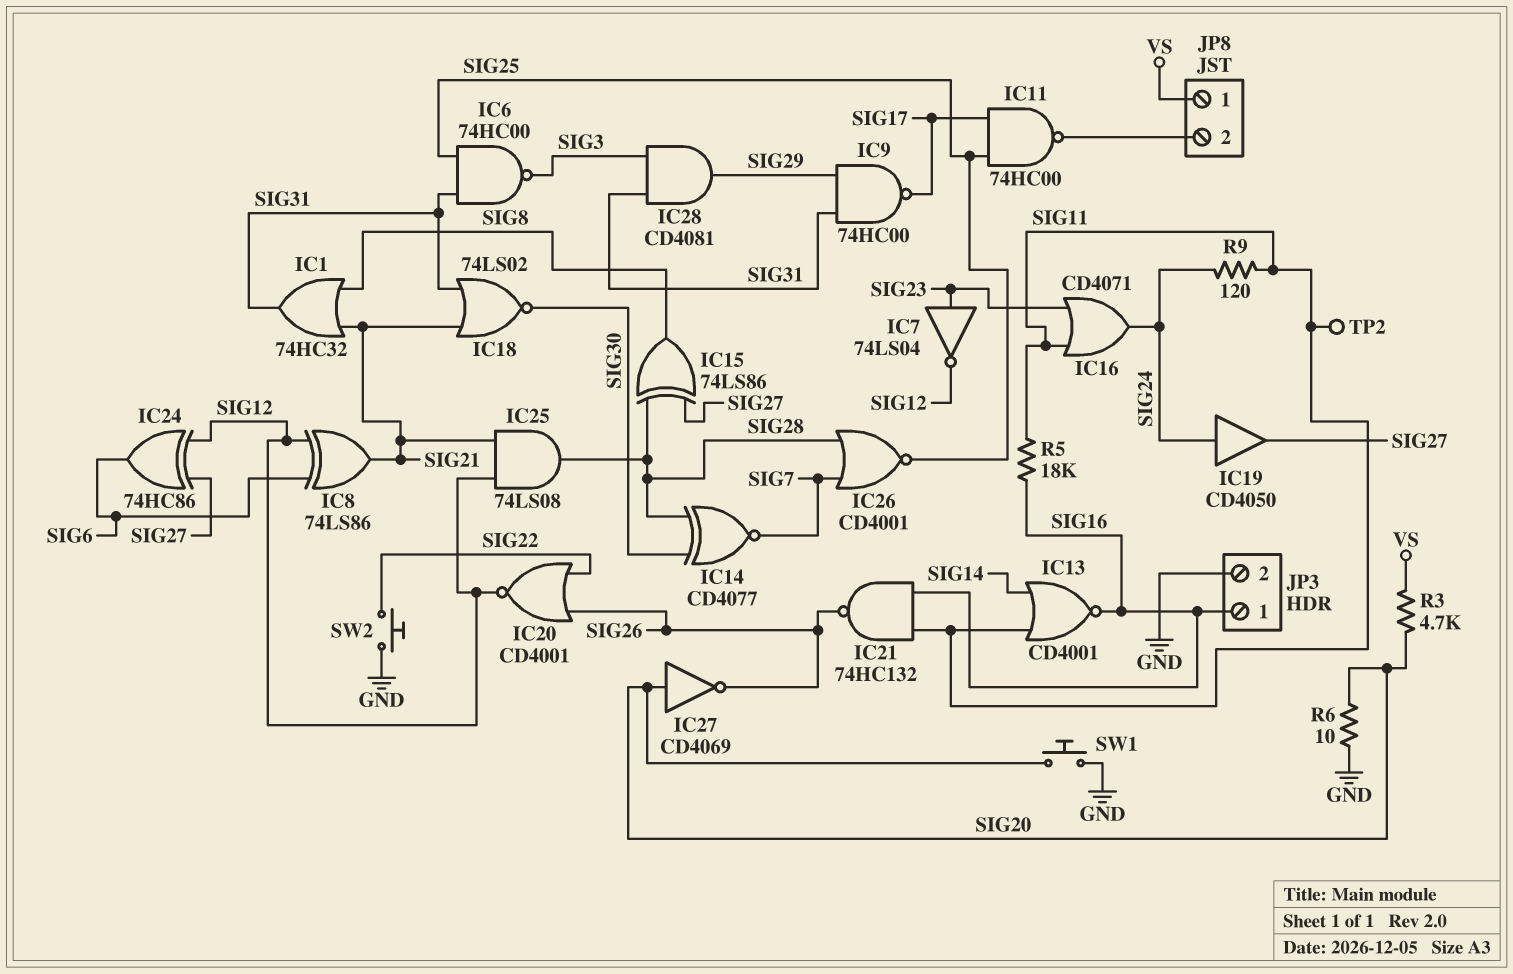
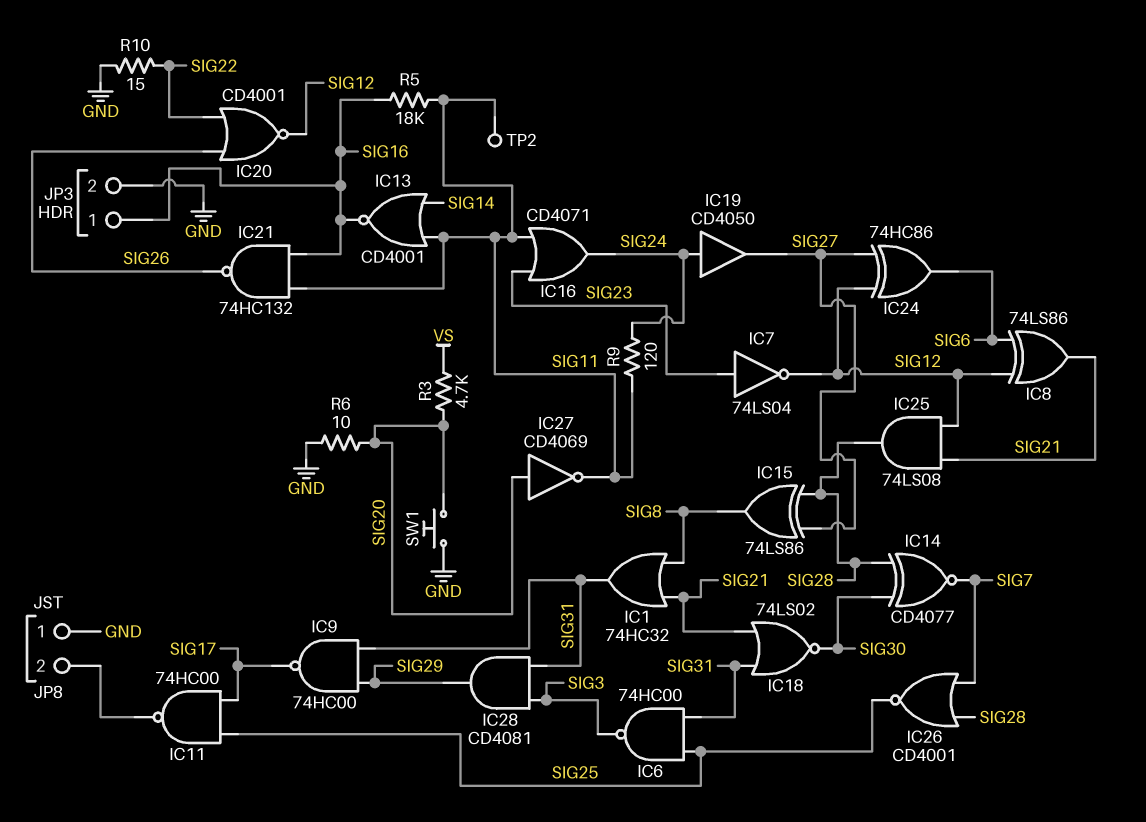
IC27: NOT CD4069 (in SIG20, out SIG26) -> NOT CD4069 (in SIG20, out SIG11)
JP8 pin 1: VS -> GND
R10: none -> 15 (GND, SIG22)
SW2: button (GND, SIG22) -> none

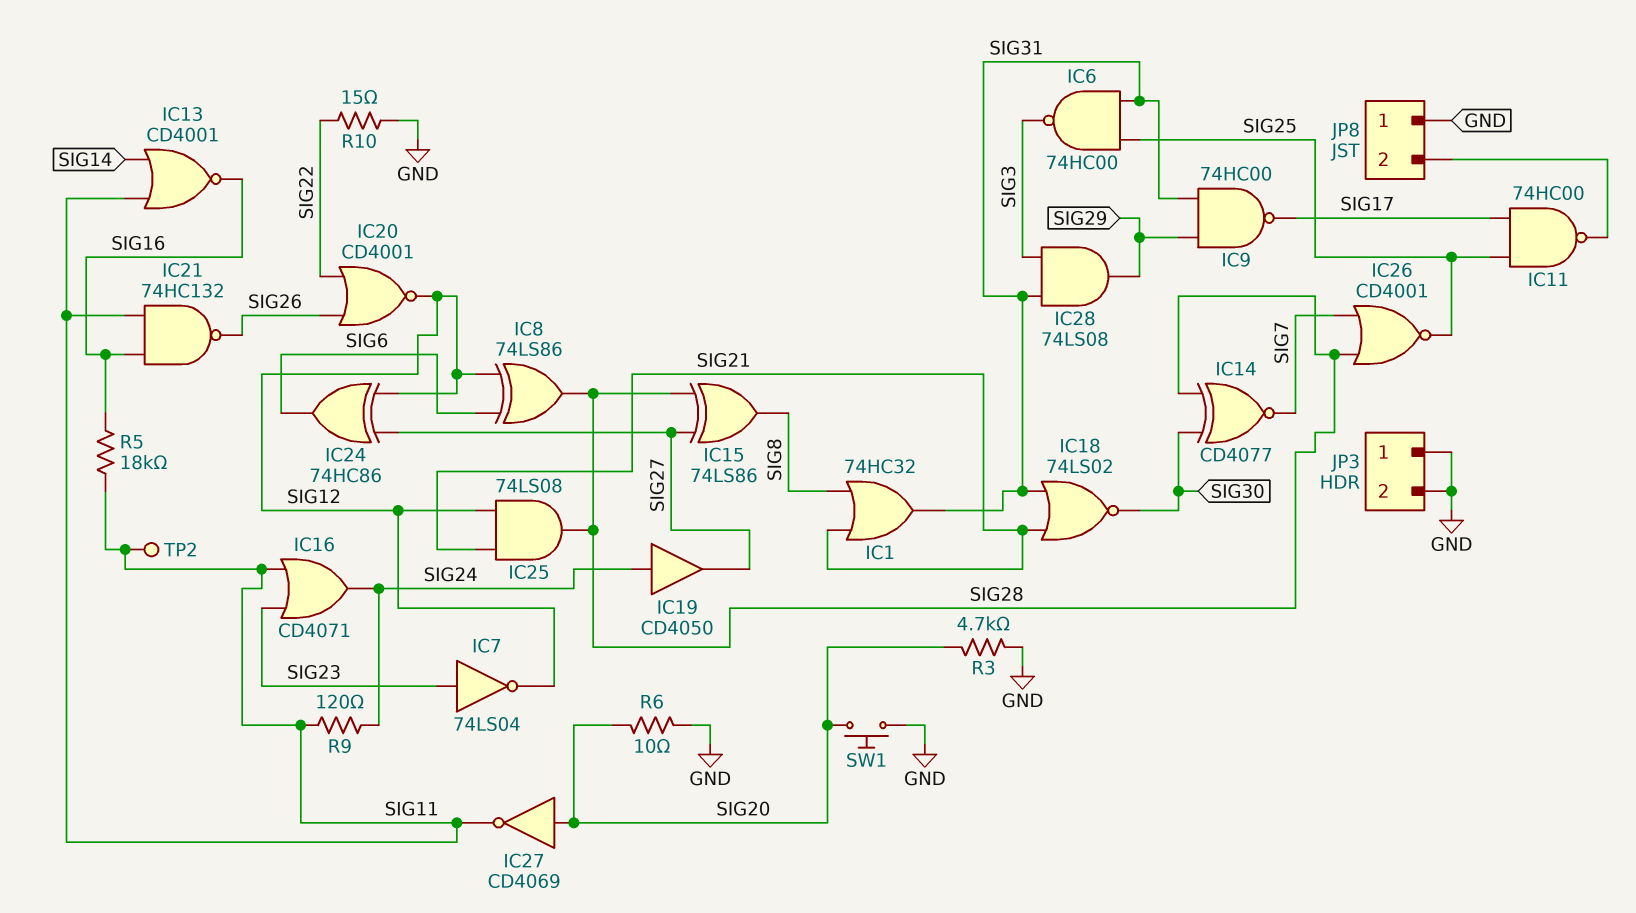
IC8: XOR 74LS86 (in SIG6, in SIG12, out SIG21) -> XOR 74LS86 (in SIG6, in SIG12, out SIG28)
IC28: AND CD4081 (in SIG3, in SIG31, out SIG29) -> AND 74LS08 (in SIG3, in SIG31, out SIG29)
JP3 pin 1: SIG16 -> GND
R3: 4.7k (SIG20, VS) -> 4.7k (GND, SIG20)

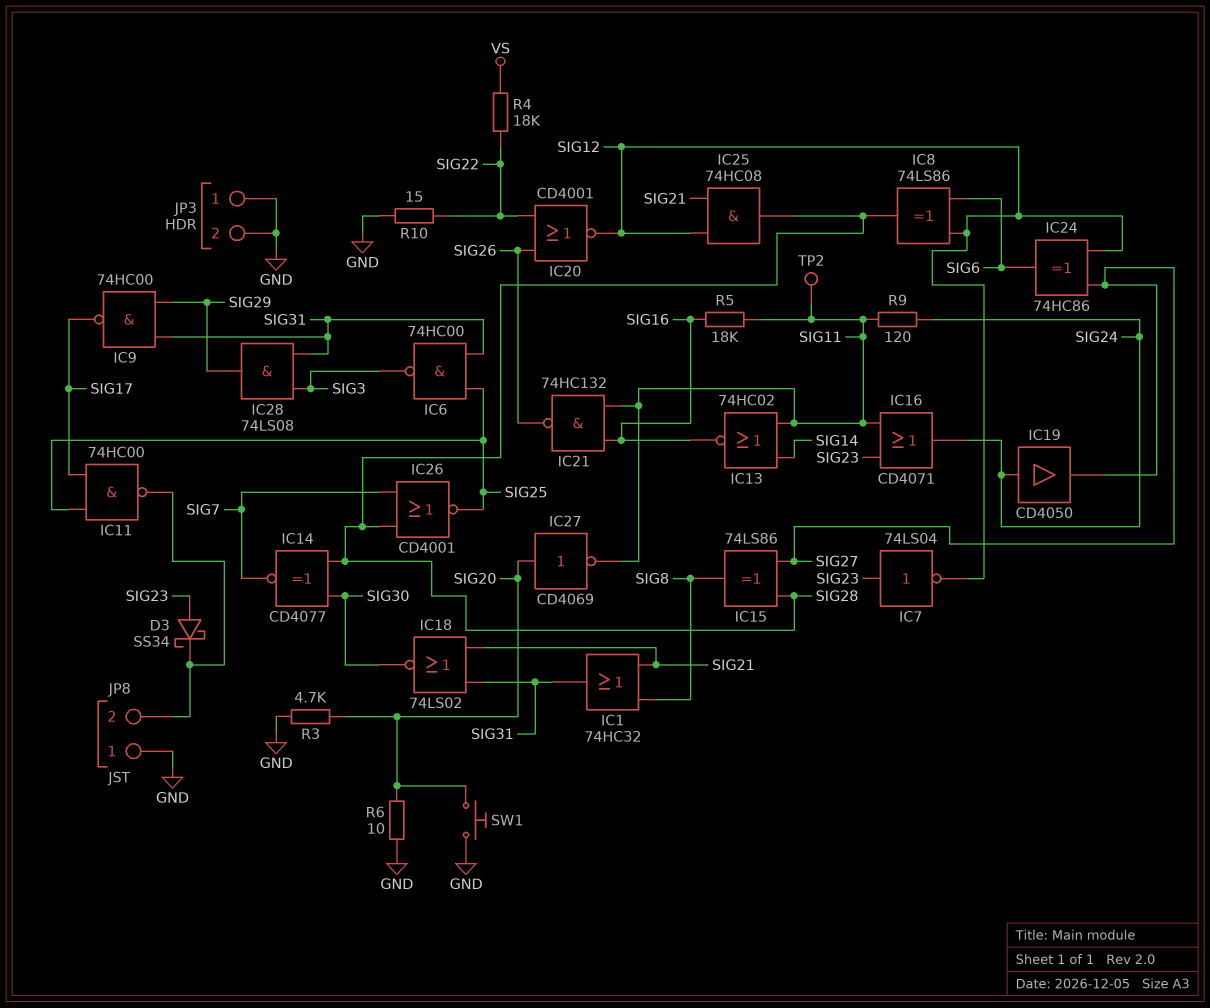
D3: none -> schottky SS34 (A SIG23, K JP8/2)
IC13: NOR CD4001 (in SIG11, in SIG14, out SIG16) -> NOR 74HC02 (in SIG11, in SIG14, out SIG16)
IC25: AND 74LS08 (in SIG12, in SIG21, out SIG28) -> AND 74HC08 (in SIG12, in SIG21, out SIG28)
R4: none -> 18k (SIG22, VS)

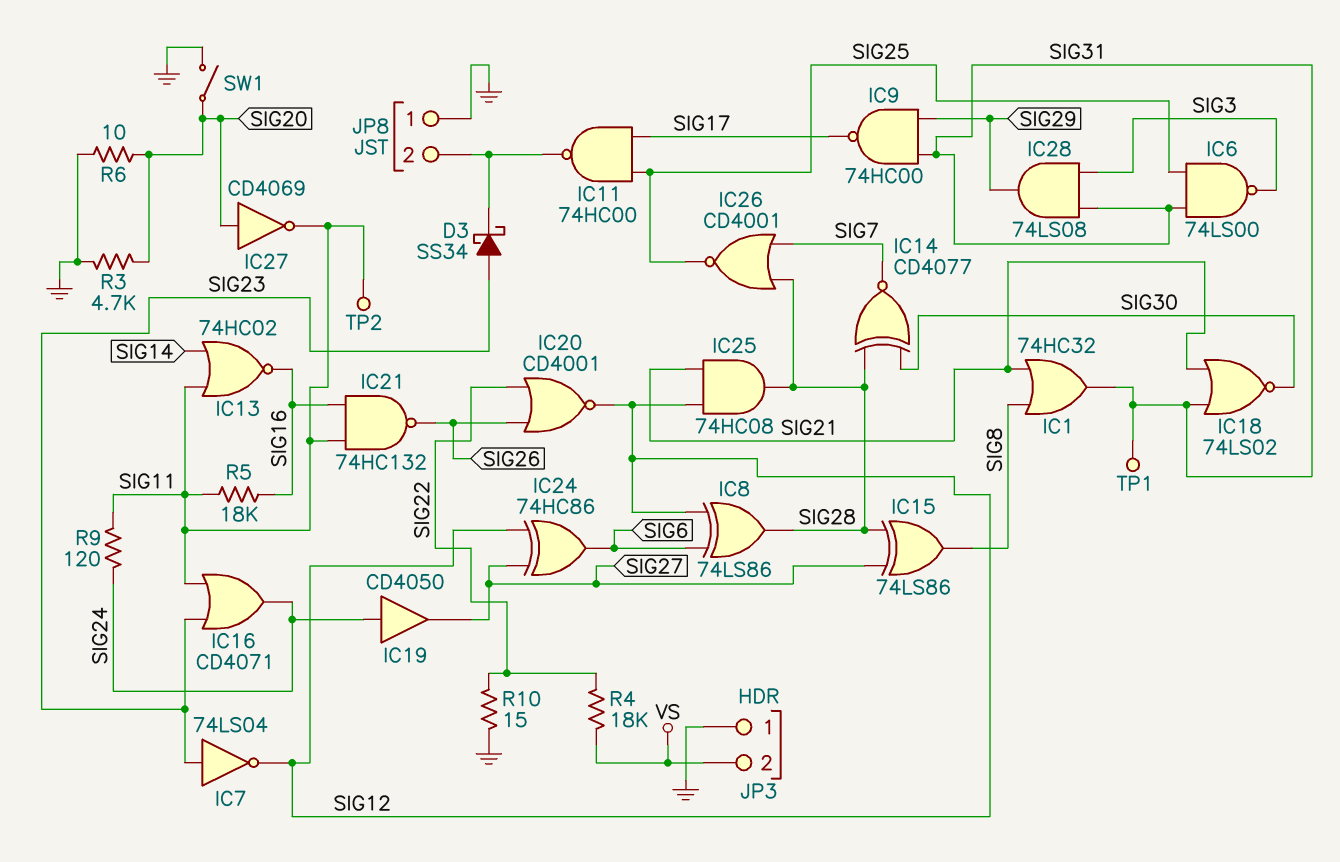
IC6: NAND 74HC00 (in SIG25, in SIG31, out SIG3) -> NAND 74LS00 (in SIG25, in SIG31, out SIG3)
JP3 pin 2: GND -> VS
SW1: button (GND, SIG20) -> switch (GND, SIG20)
TP1: none -> test point (SIG31)

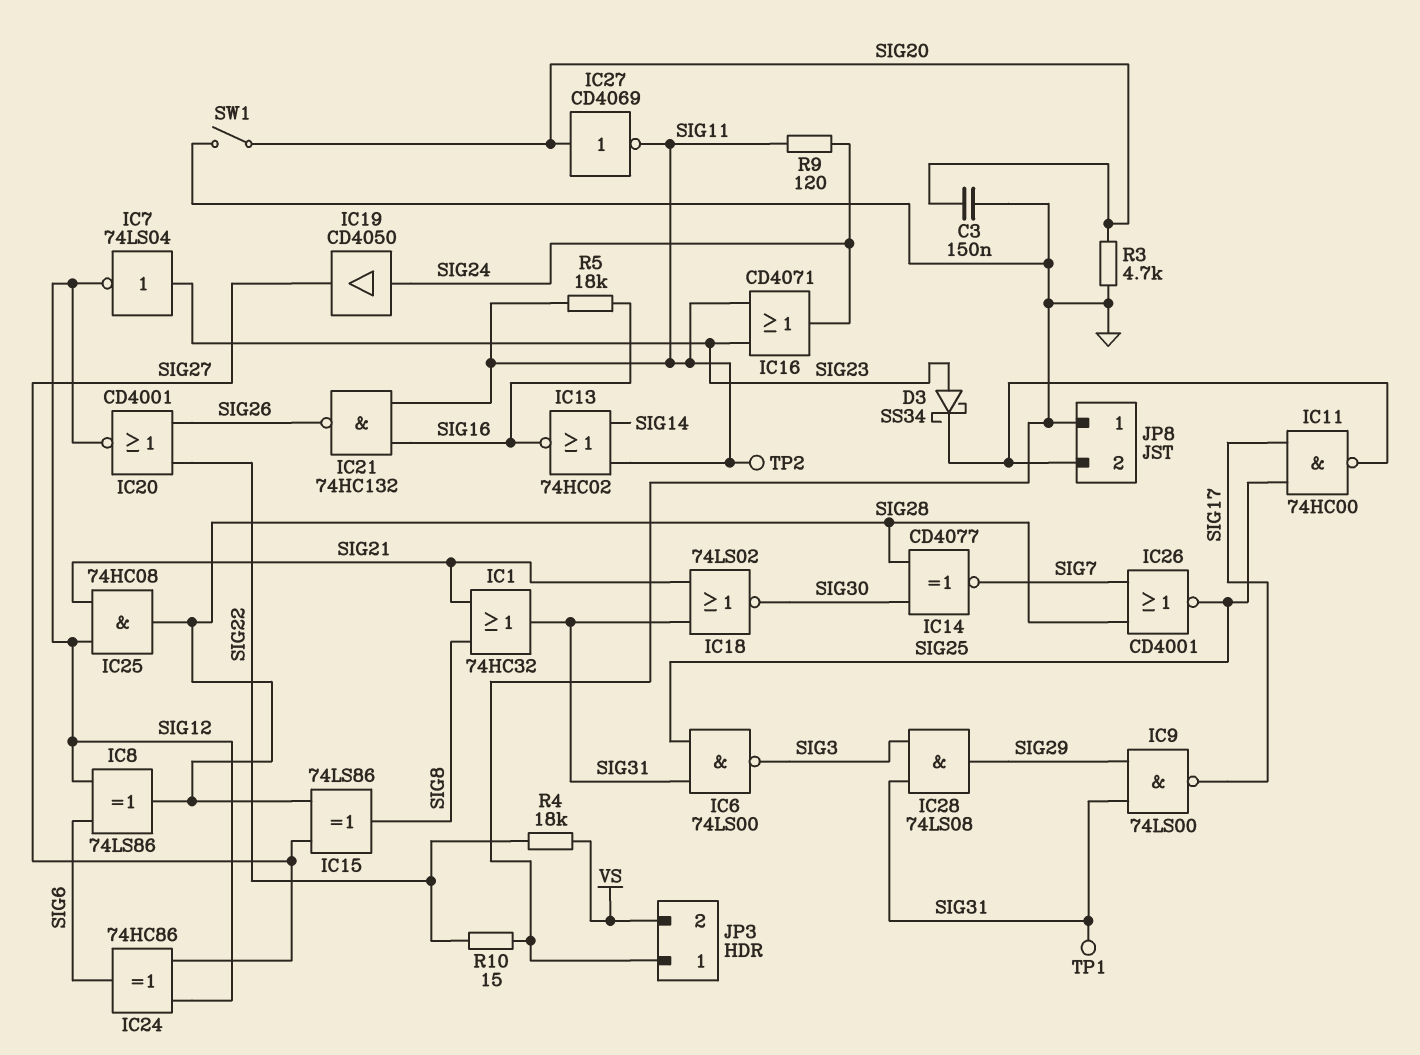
C3: none -> 150nF (GND, SIG20)
IC9: NAND 74HC00 (in SIG29, in SIG31, out SIG17) -> NAND 74LS00 (in SIG29, in SIG31, out SIG17)
R6: 10 (GND, SIG20) -> none

